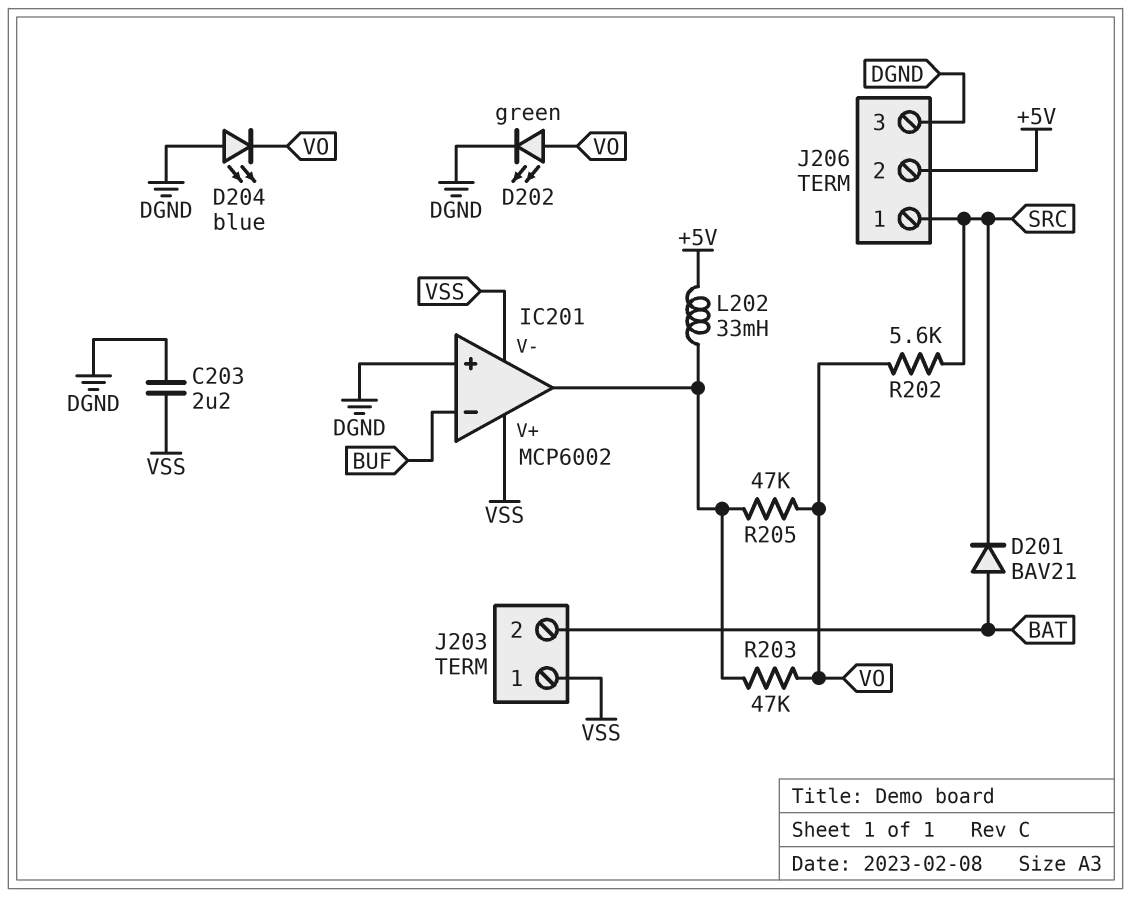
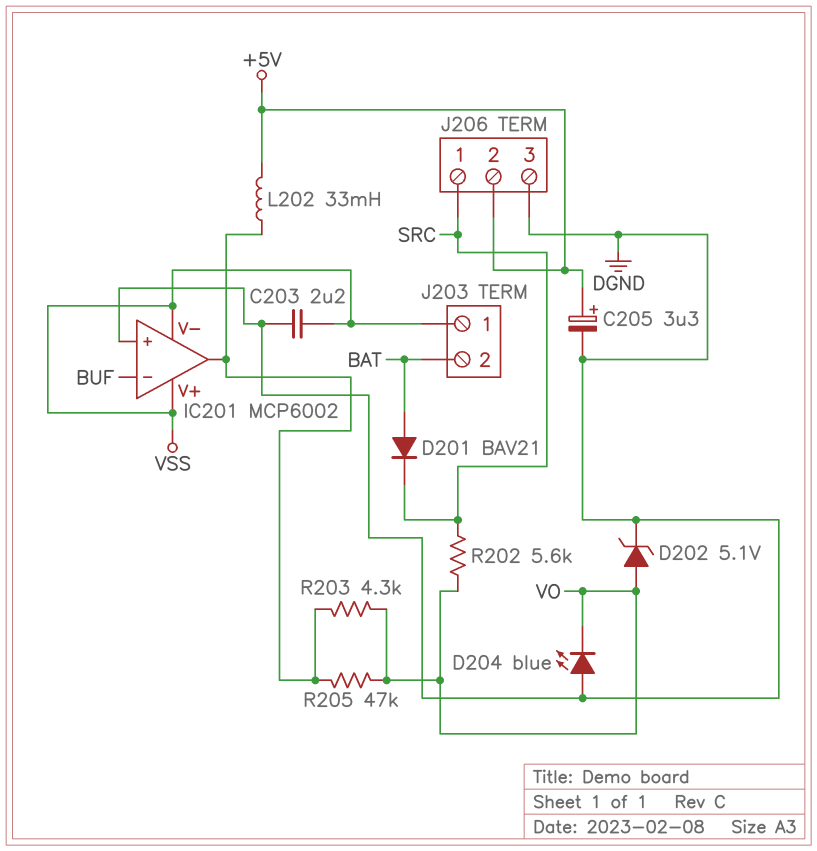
C205: none -> 3.3uF (plus +5V, minus DGND)
D202: LED green (A VO, K DGND) -> zener 5.1V (A VO, K DGND)
R203: 47k (IC201/out, VO) -> 4.3k (IC201/out, VO)

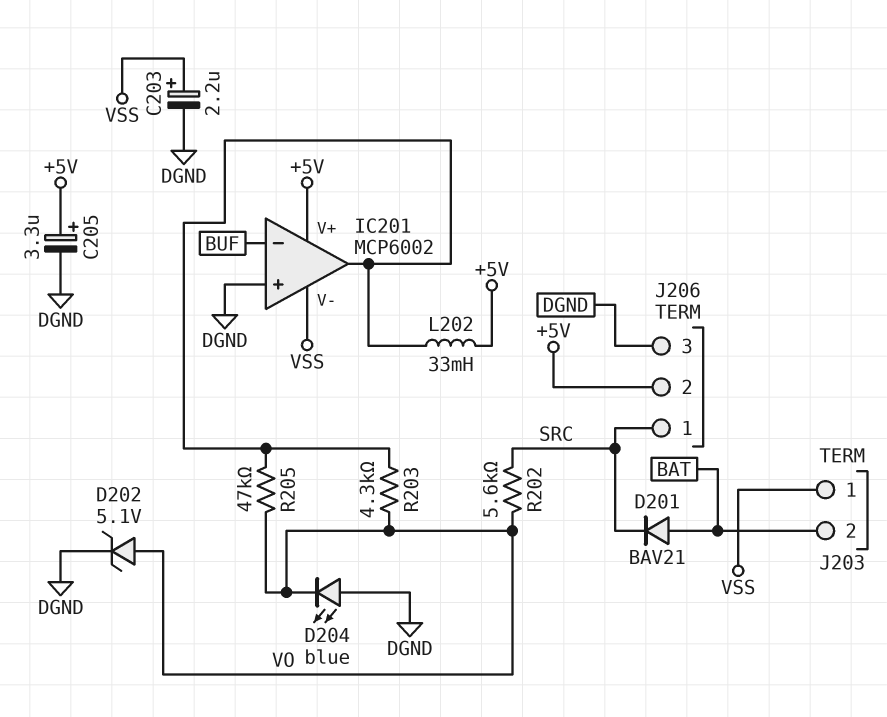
C203: 2.2uF (DGND, VSS) -> 2.2uF (plus VSS, minus DGND)
IC201 pin V+: VSS -> +5V

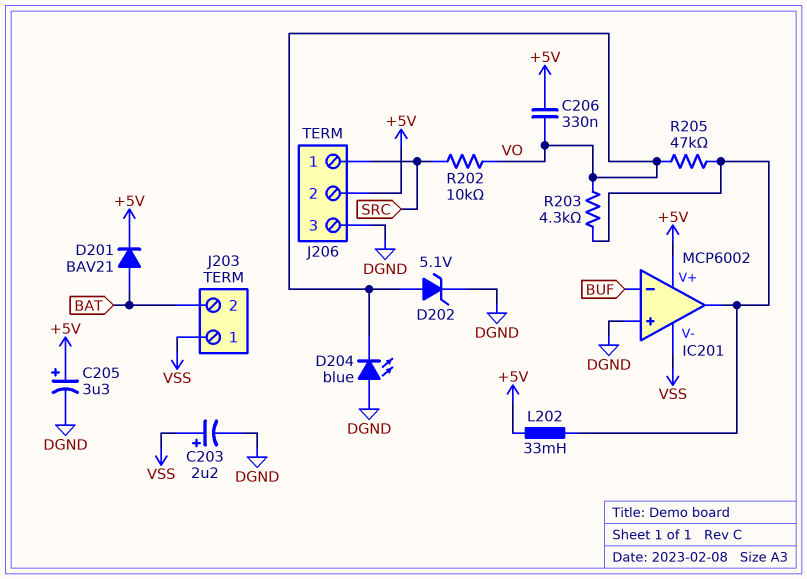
C206: none -> 330nF (+5V, VO)
D201: diode BAV21 (A BAT, K SRC) -> diode BAV21 (A BAT, K +5V)
R202: 5.6k (SRC, VO) -> 10k (SRC, VO)

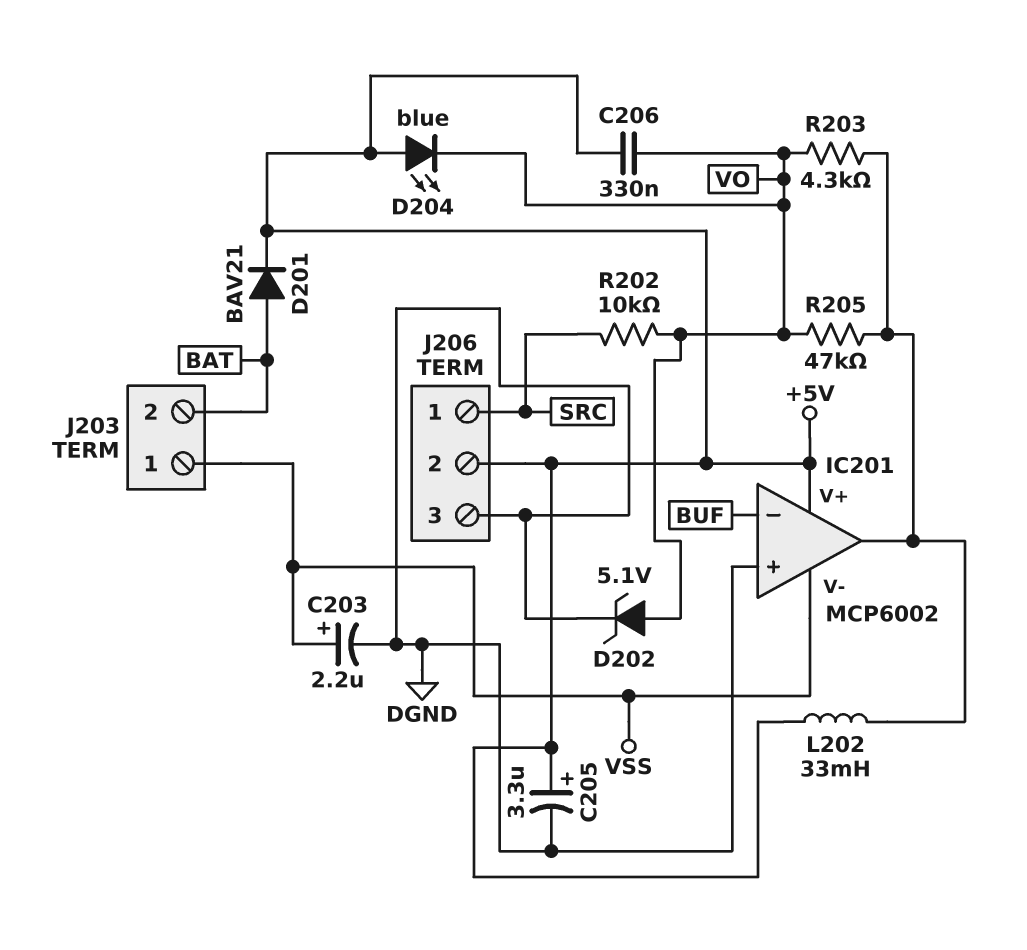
D204: LED blue (A DGND, K VO) -> LED blue (A +5V, K VO)

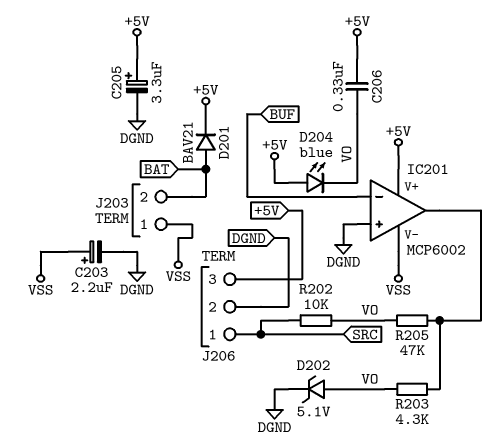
J206 pin 2: +5V -> DGND
J206 pin 3: DGND -> +5V
L202: 33mH (+5V, IC201/out) -> none

